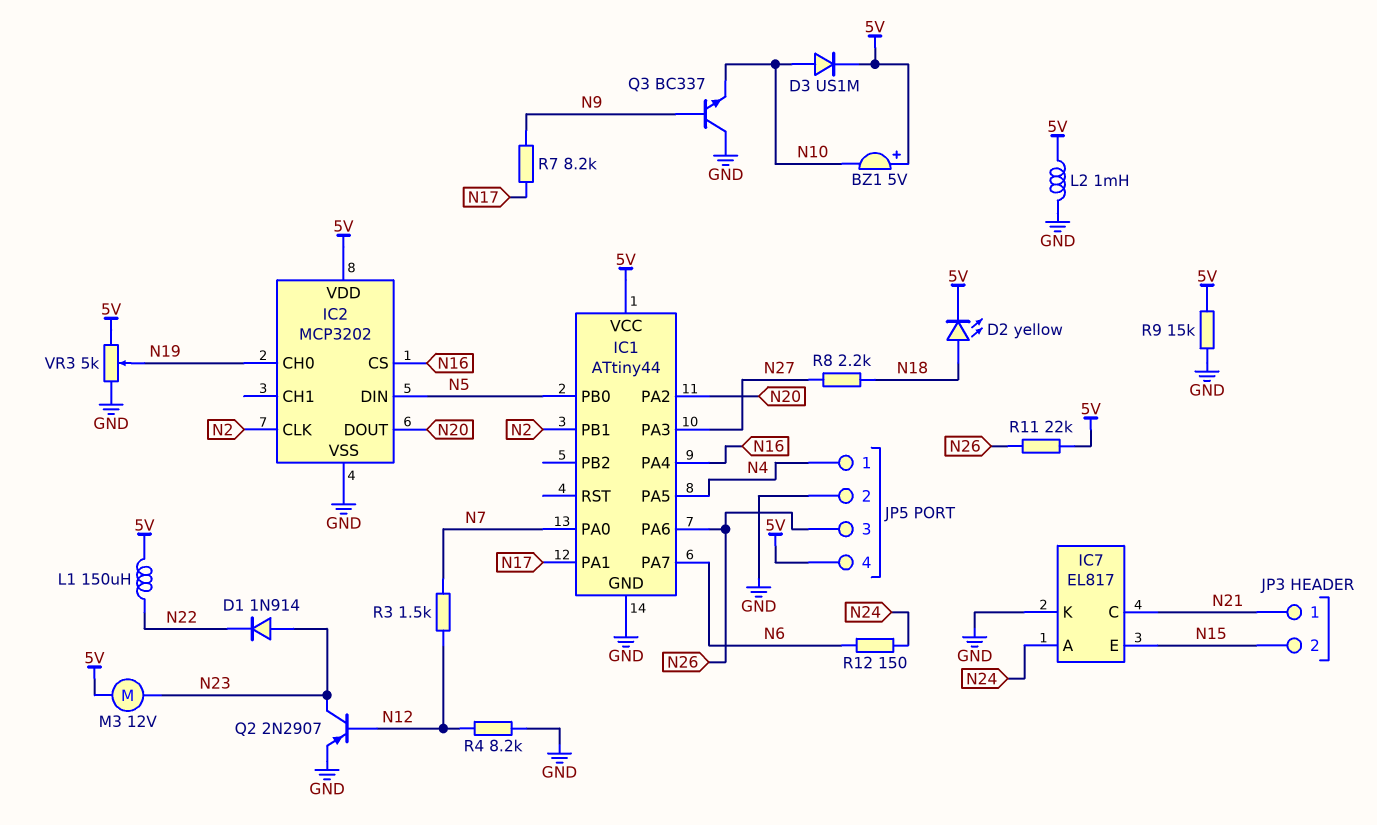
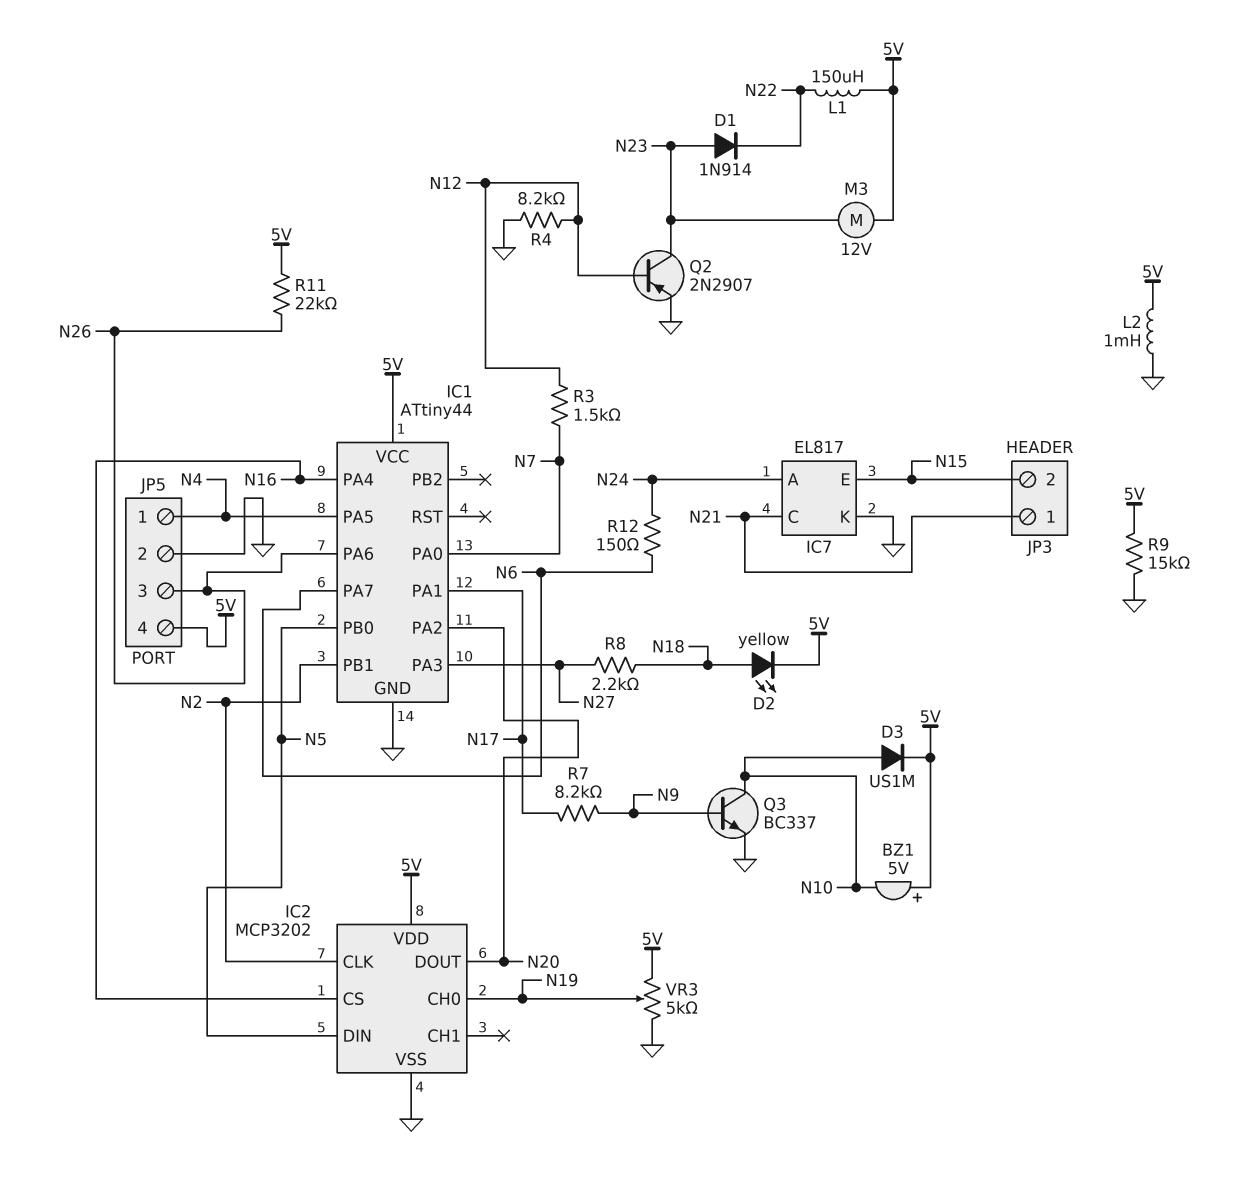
Q3: NPN BC337 (B N9, C GND, E N10) -> NPN BC337 (B N9, C N10, E GND)

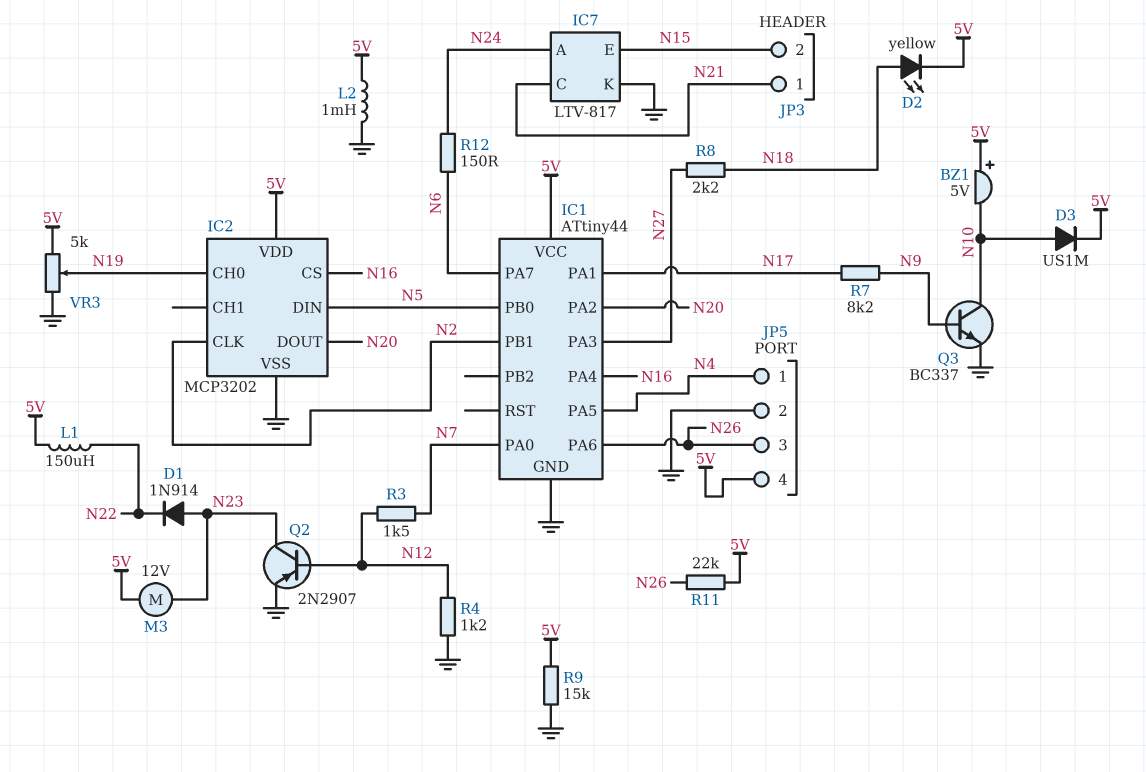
IC7: EL817 -> LTV-817
R4: 8.2k (GND, N12) -> 1.2k (GND, N12)

